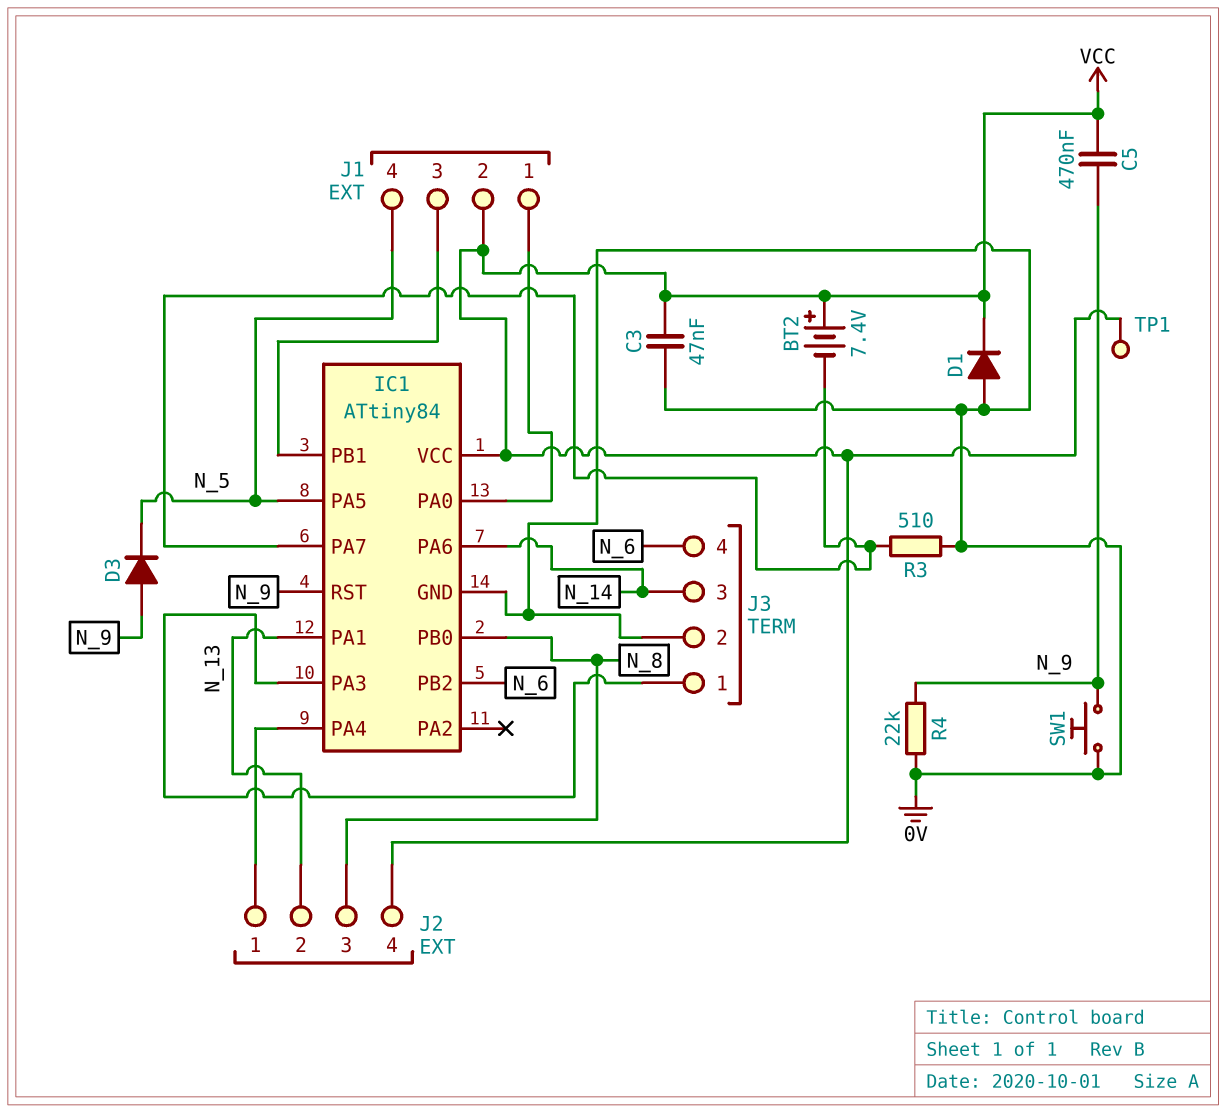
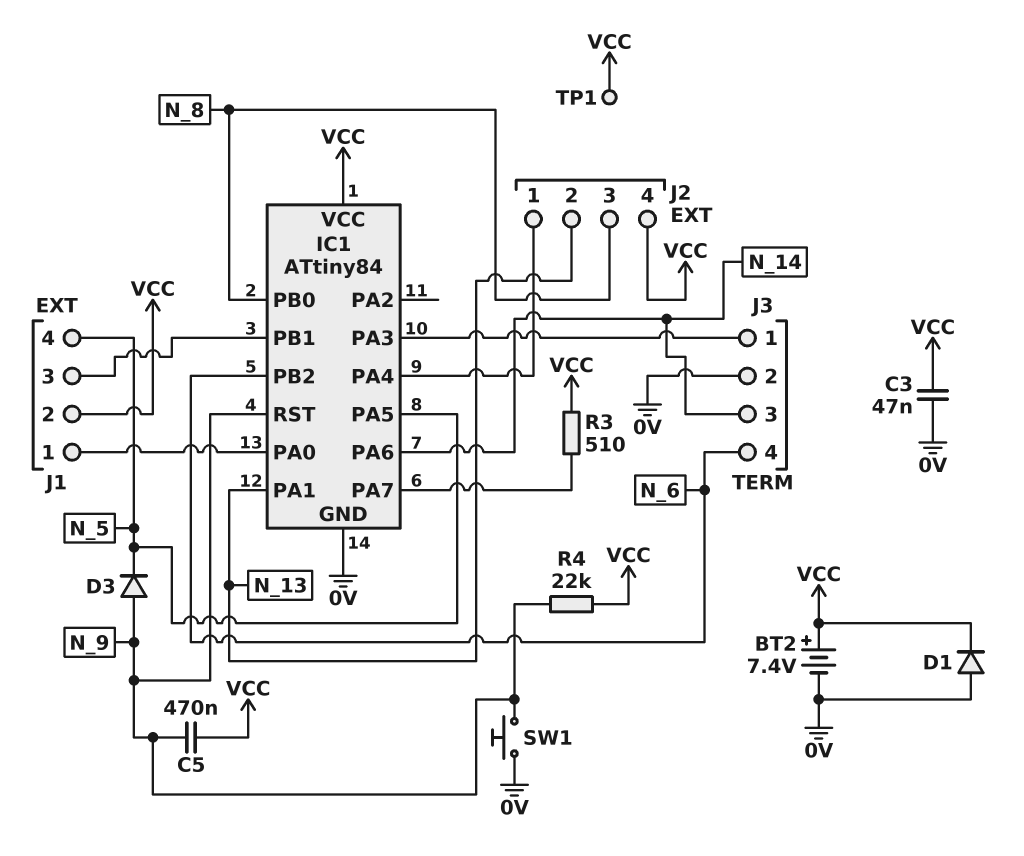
BT2: 7.4V (plus VCC, minus IC1/PA7) -> 7.4V (plus VCC, minus 0V)
R3: 510 (0V, IC1/PA7) -> 510 (IC1/PA7, VCC)
R4: 22k (0V, N_9) -> 22k (N_9, VCC)

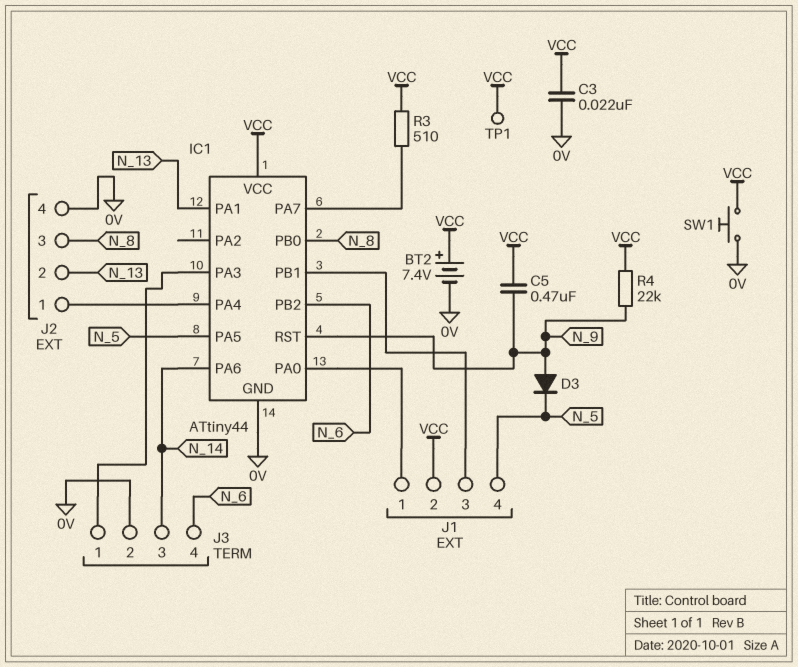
C3: 47nF (0V, VCC) -> 22nF (0V, VCC)
D1: diode (A 0V, K VCC) -> none
IC1: ATtiny84 -> ATtiny44
J2 pin 4: VCC -> 0V
SW1: button (0V, N_9) -> button (0V, VCC)

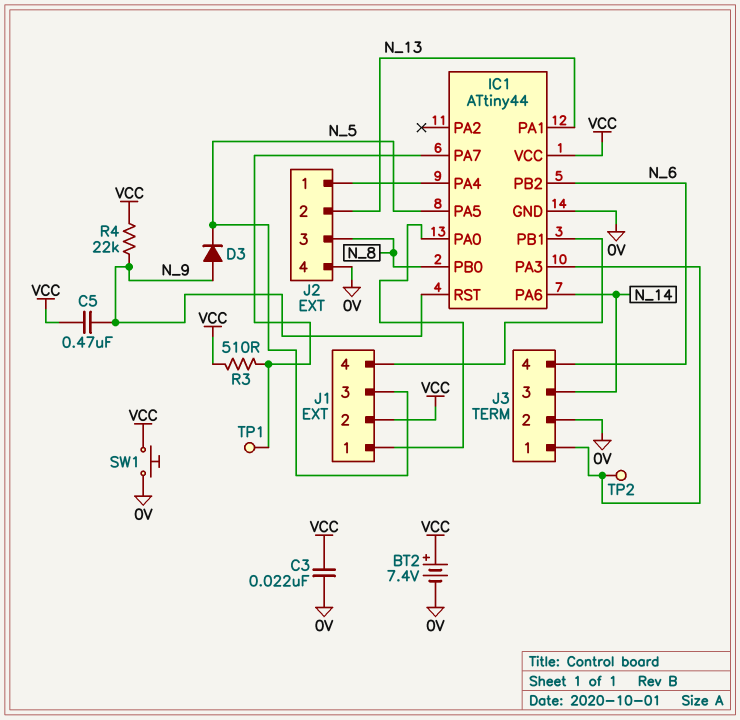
J1 pin 3: IC1/PB1 -> N_5
J1 pin 4: N_5 -> IC1/PB1
TP1: test point (VCC) -> test point (IC1/PA7)
TP2: none -> test point (IC1/PA3)

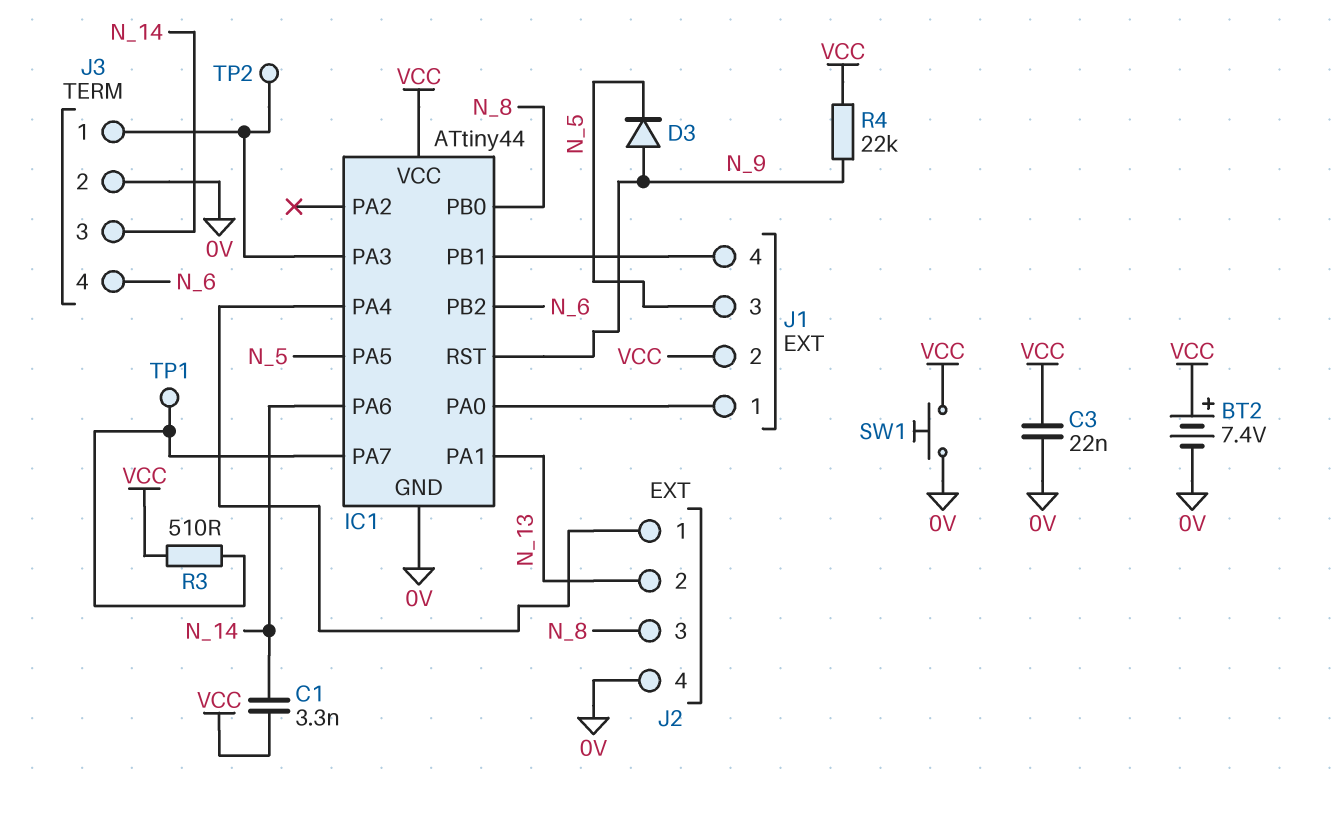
C1: none -> 3.3nF (N_14, VCC)
C5: 470nF (N_9, VCC) -> none

